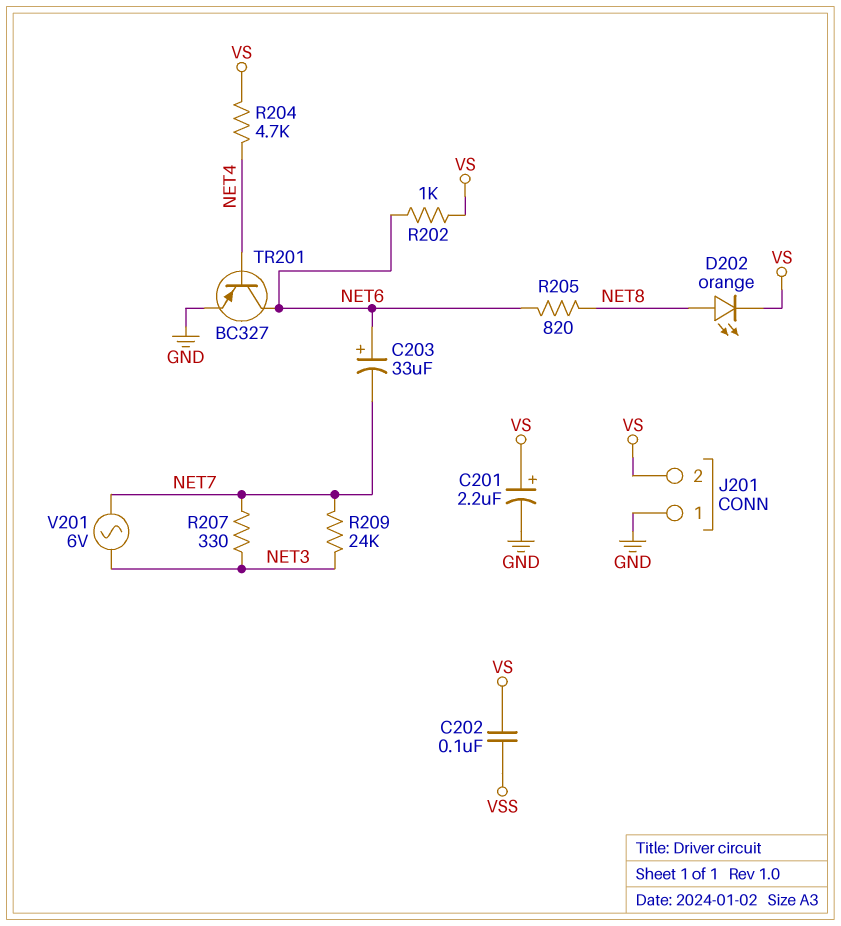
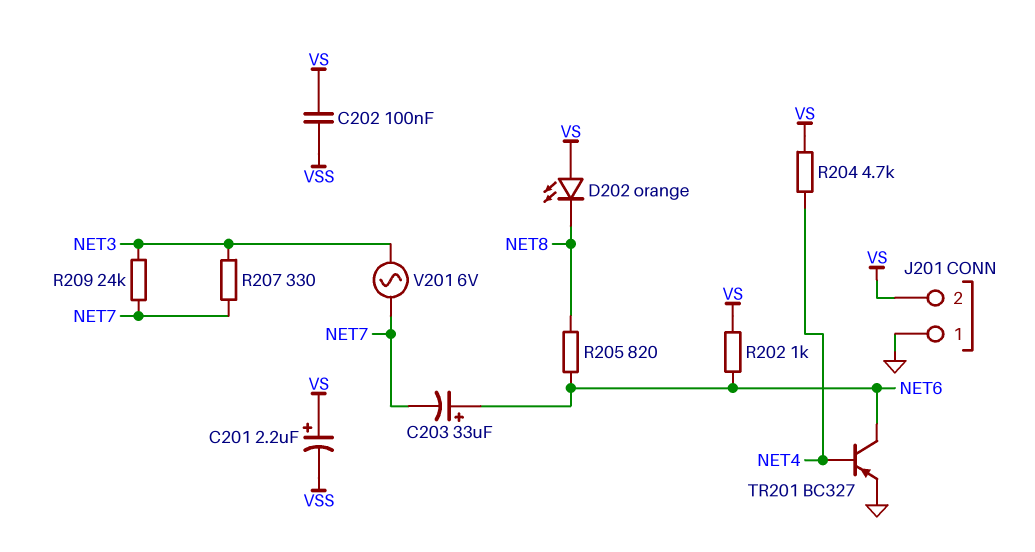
C201: 2.2uF (plus VS, minus GND) -> 2.2uF (plus VS, minus VSS)
D202: LED orange (A NET8, K VS) -> LED orange (A VS, K NET8)

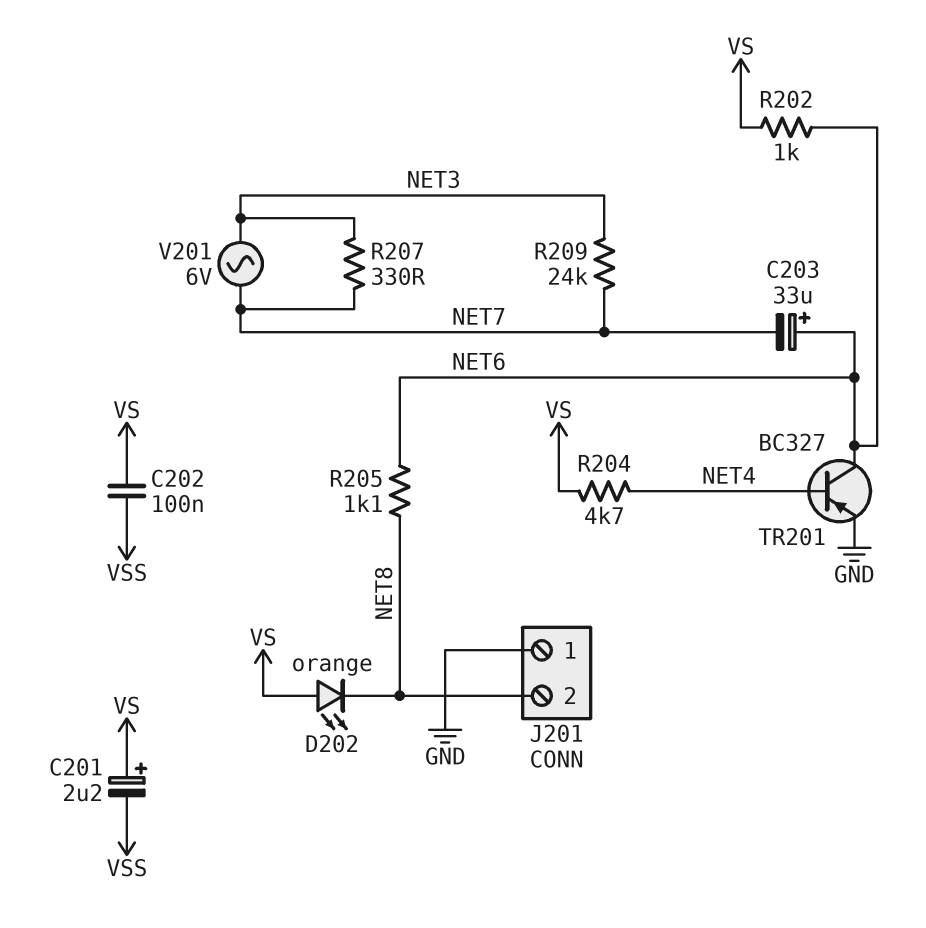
J201 pin 2: VS -> NET8
R205: 820 (NET6, NET8) -> 1.1k (NET6, NET8)

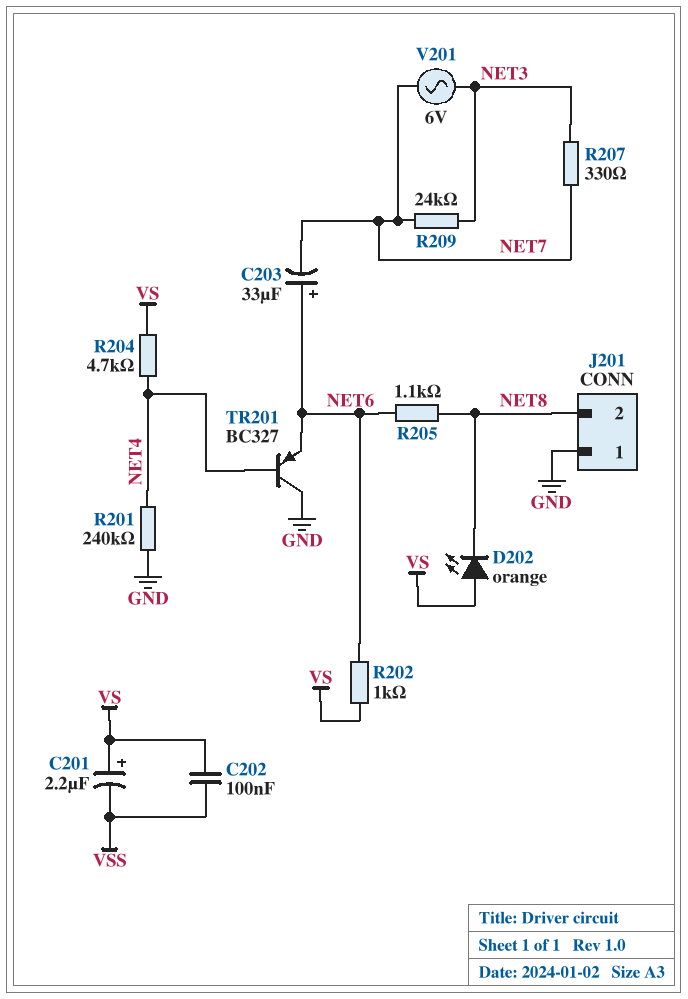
R201: none -> 240k (GND, NET4)
TR201: PNP BC327 (B NET4, C NET6, E GND) -> PNP BC327 (B NET4, C GND, E NET6)

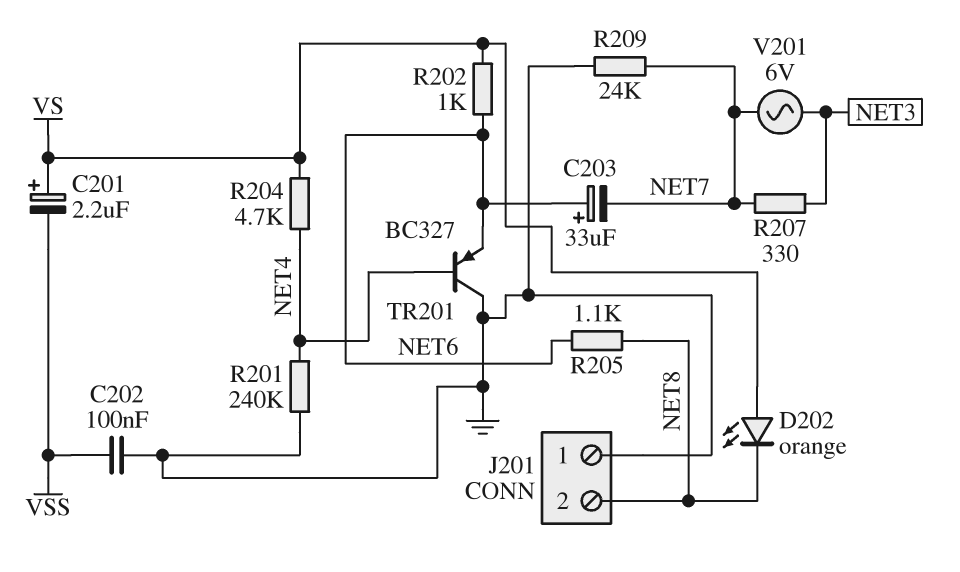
C202: 100nF (VS, VSS) -> 100nF (GND, VSS)
R209: 24k (NET3, NET7) -> 24k (GND, NET7)

